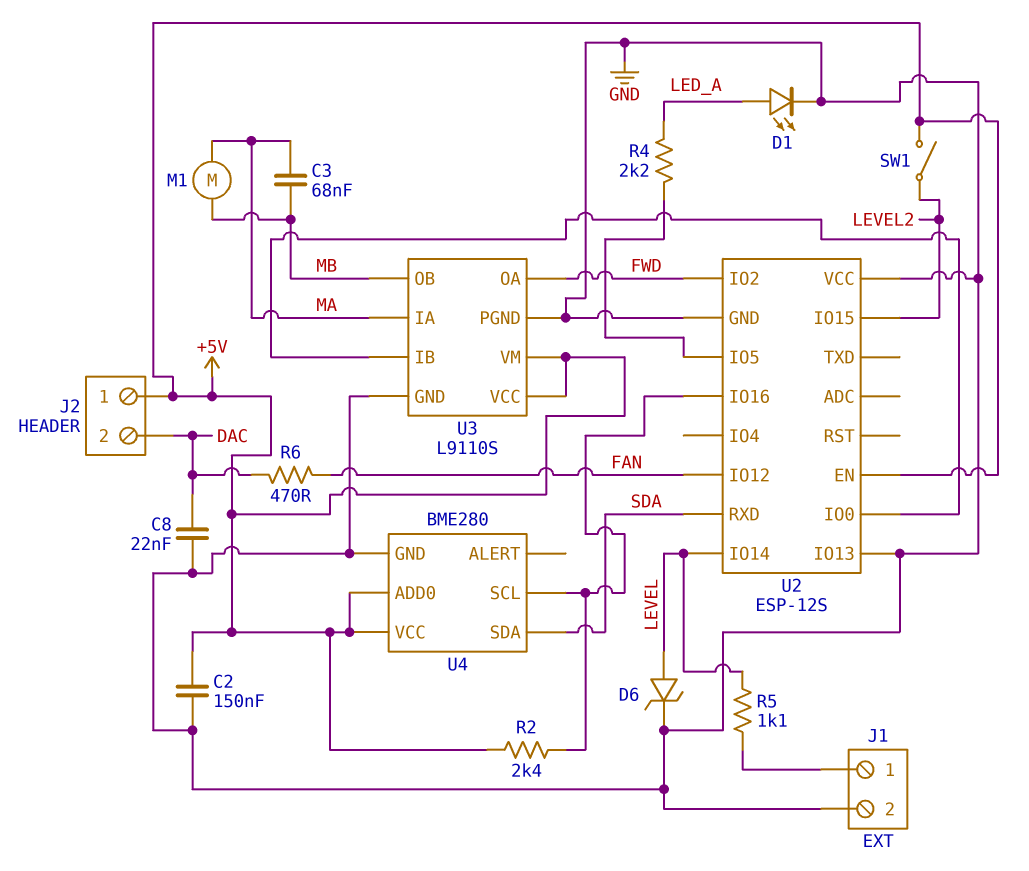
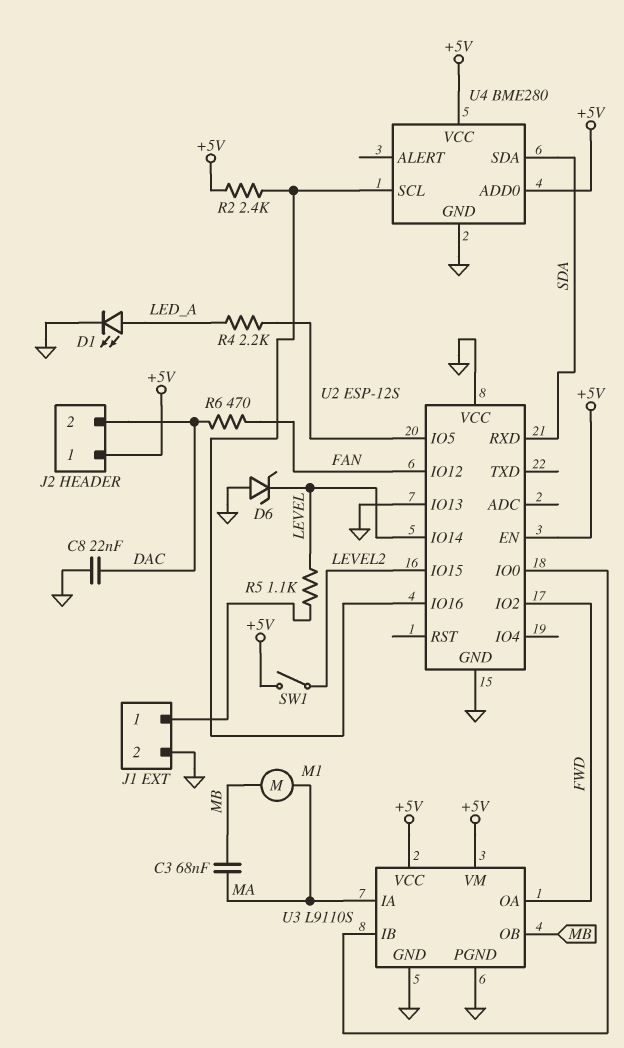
C2: 150nF (+5V, GND) -> none
D6: zener (A LEVEL, K GND) -> zener (A GND, K LEVEL)

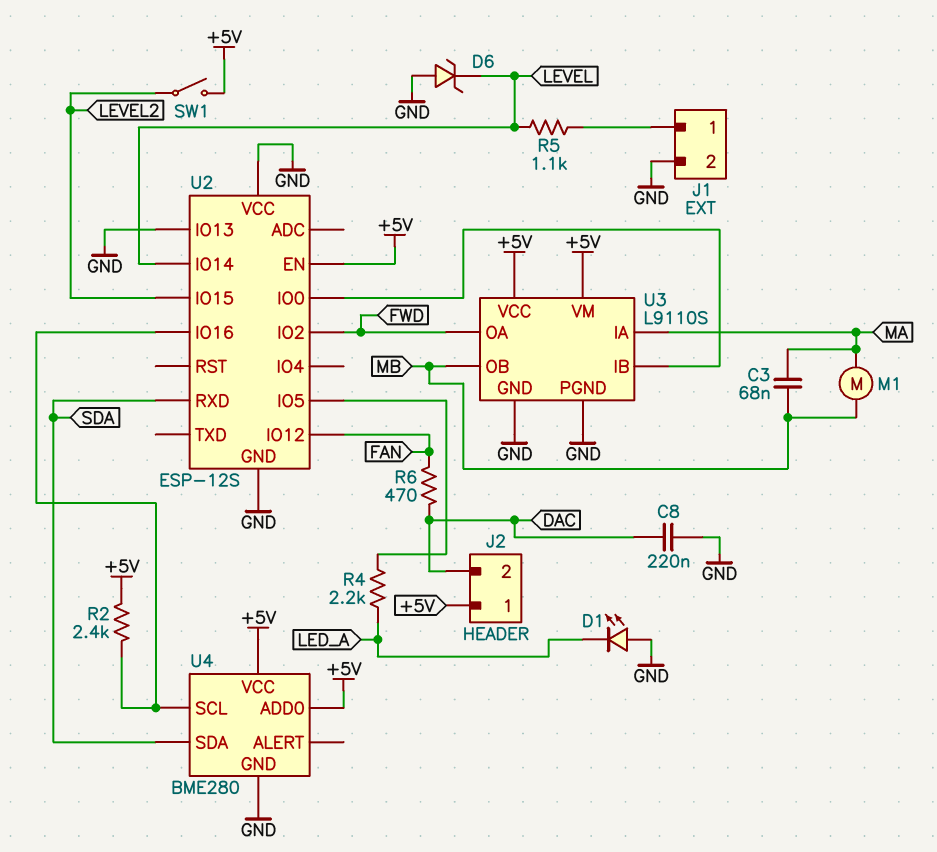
C8: 22nF (DAC, GND) -> 220nF (DAC, GND)
D1: LED (A LED_A, K GND) -> LED (A GND, K LED_A)

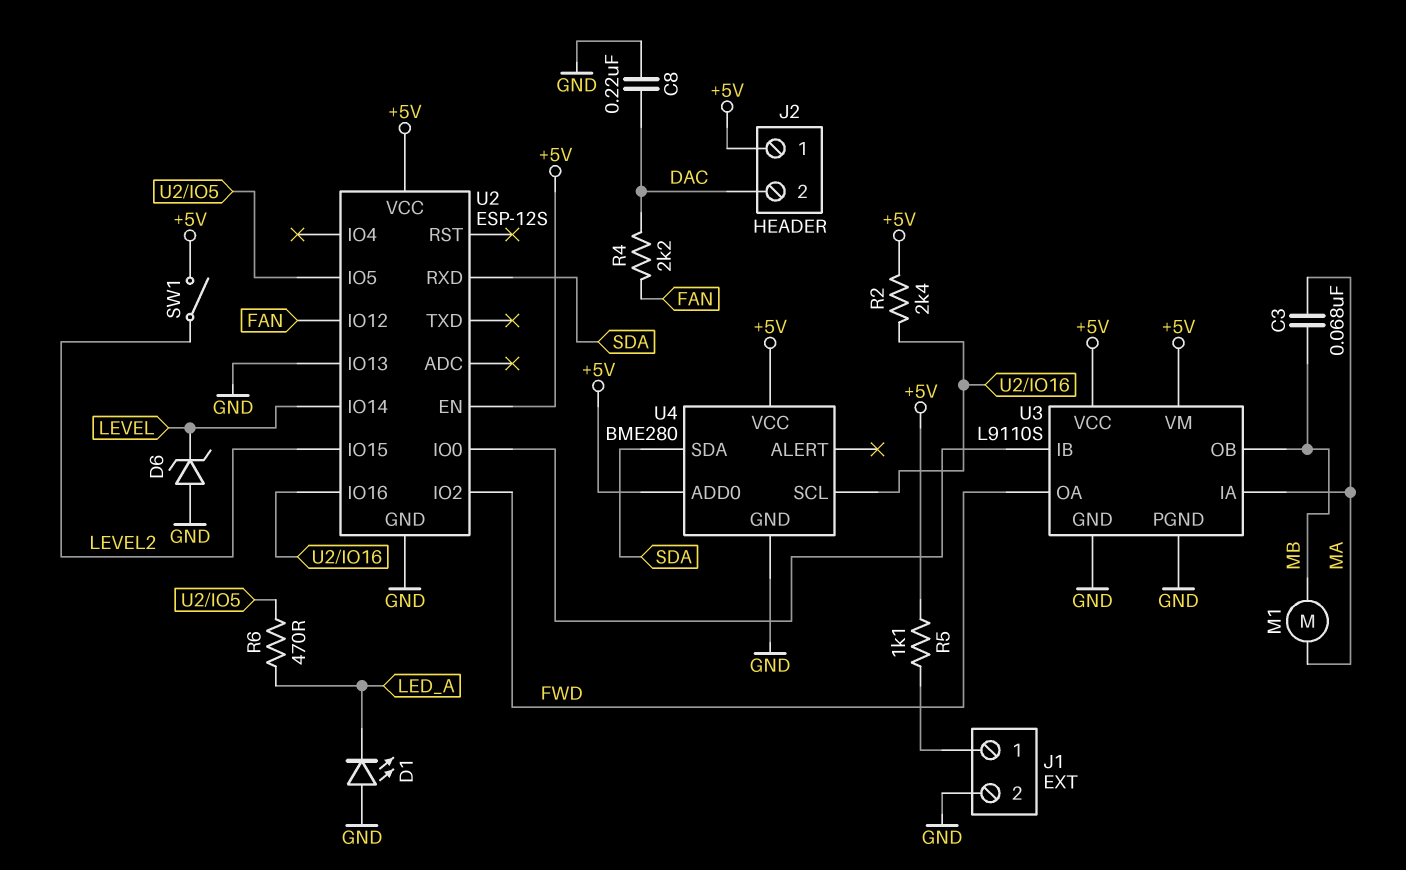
R4: 2.2k (LED_A, U2/IO5) -> 2.2k (DAC, FAN)
R5: 1.1k (J1/1, LEVEL) -> 1.1k (+5V, J1/1)
R6: 470 (DAC, FAN) -> 470 (LED_A, U2/IO5)
U2 pin VCC: GND -> +5V

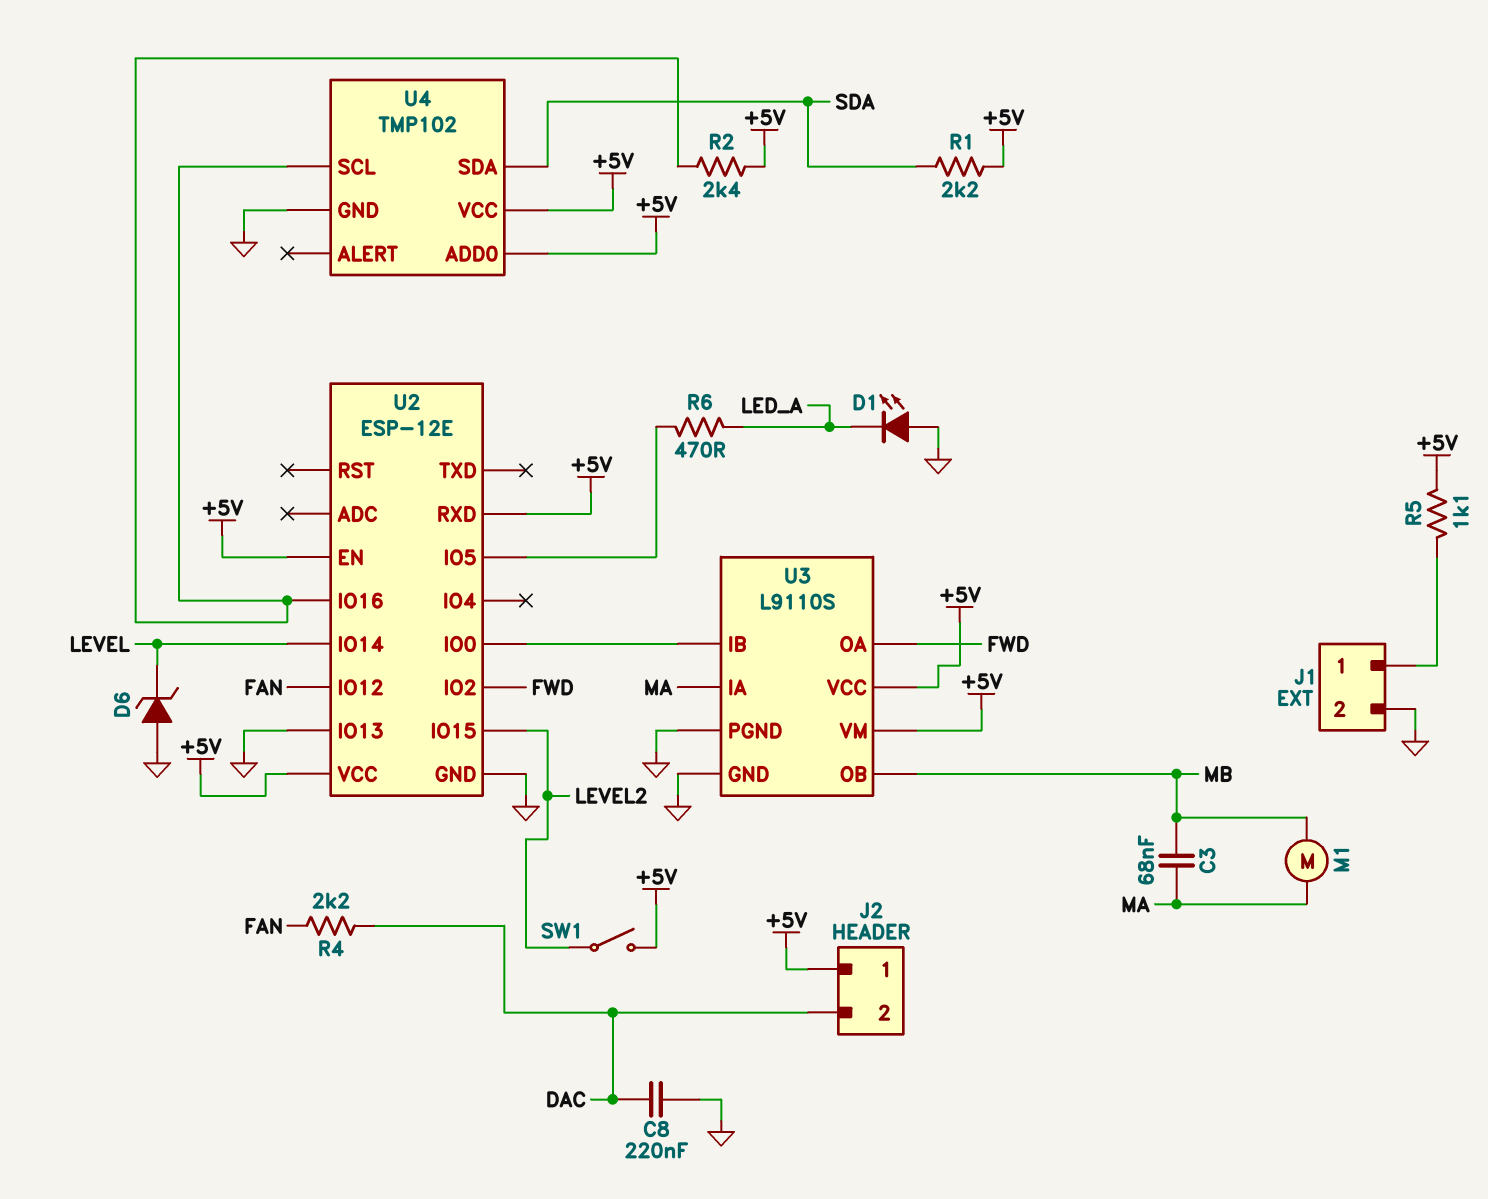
R1: none -> 2.2k (+5V, SDA)
U2: ESP-12S -> ESP-12E
U2 pin RXD: SDA -> +5V
U4: BME280 -> TMP102

